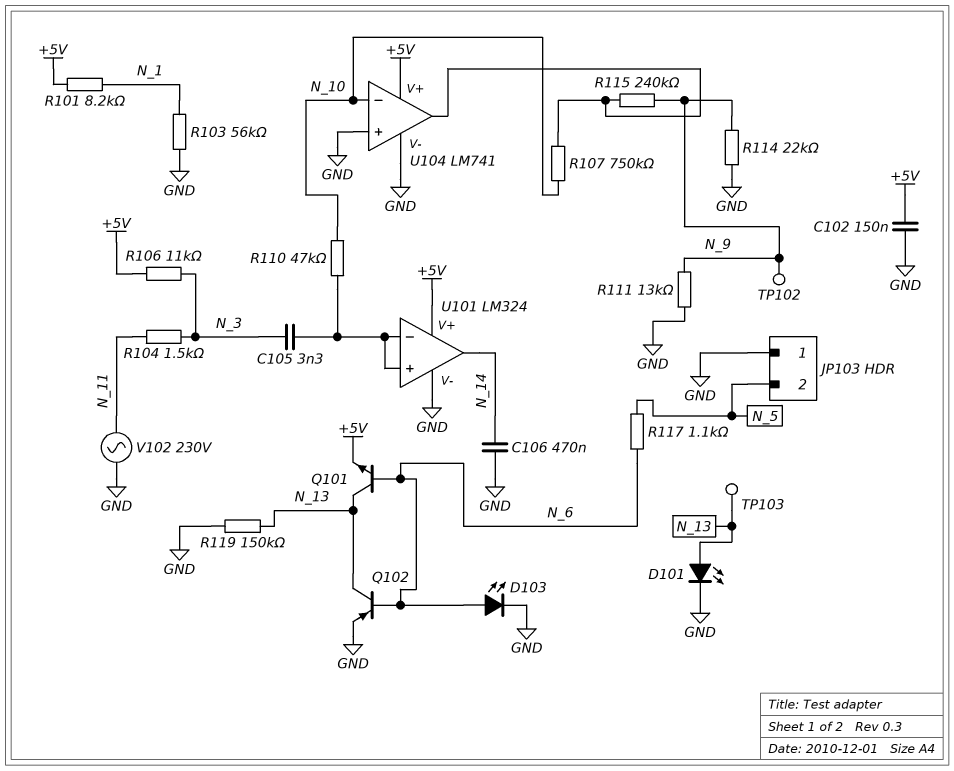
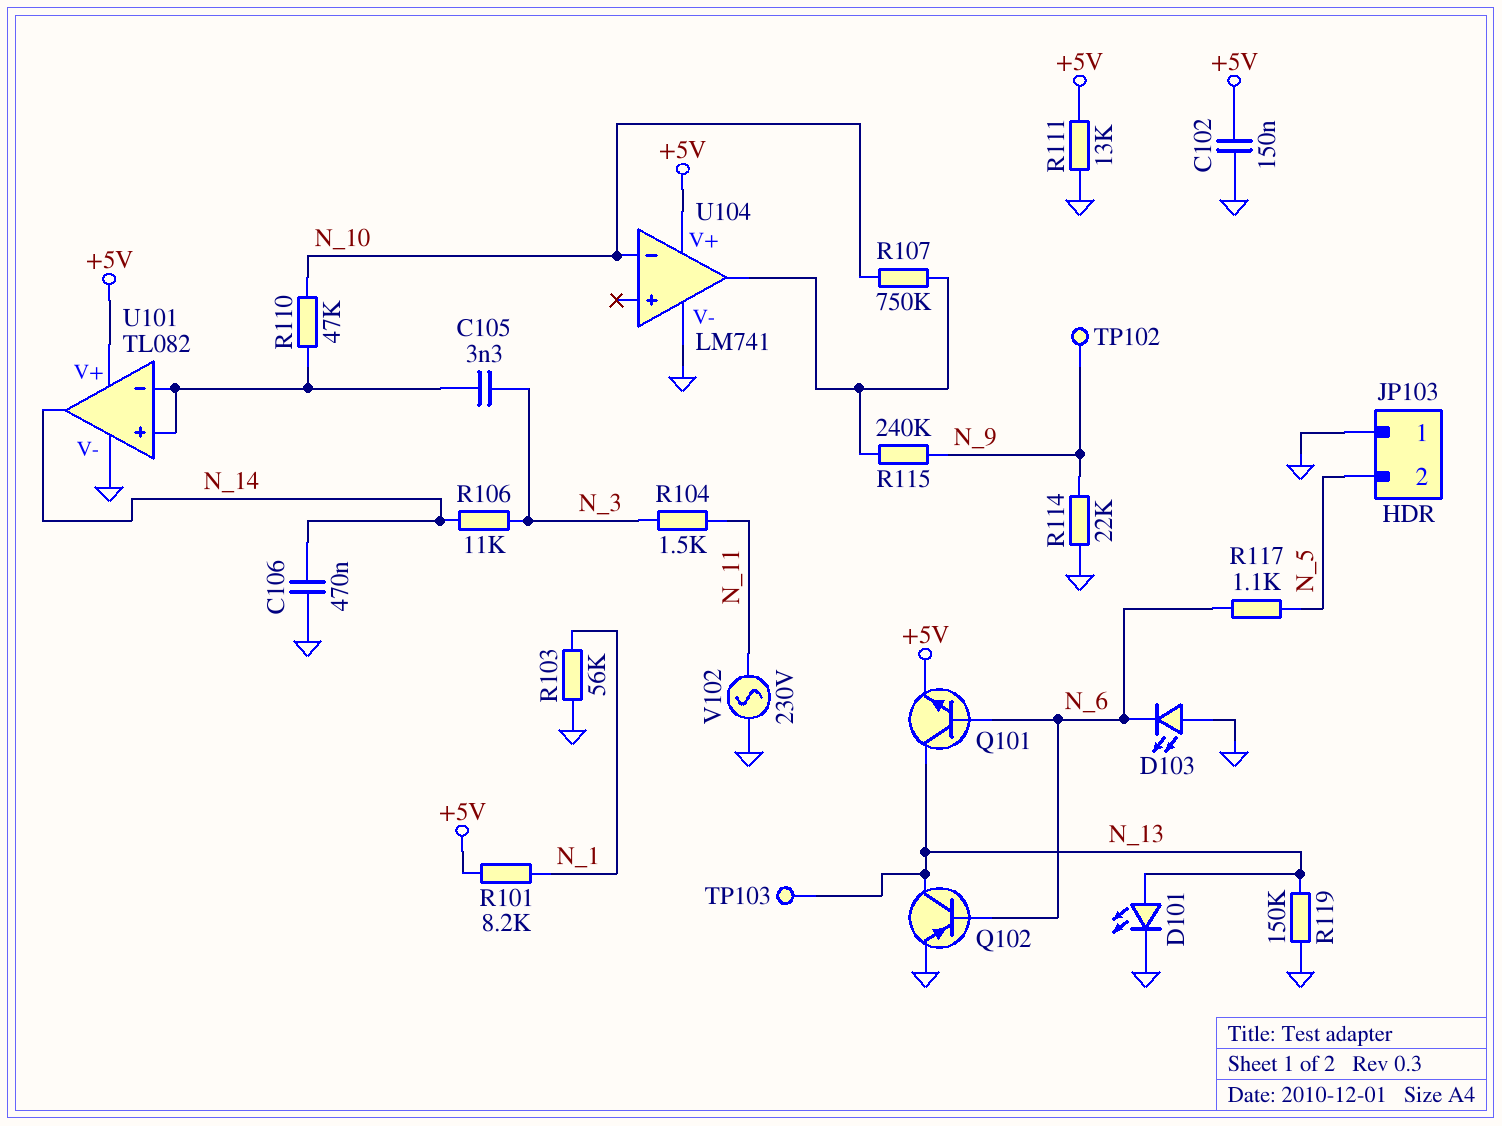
D103: LED (A N_6, K GND) -> LED (A GND, K N_6)
R106: 11k (+5V, N_3) -> 11k (N_3, N_14)
R111: 13k (GND, N_9) -> 13k (+5V, GND)
U101: LM324 -> TL082
U104 pin in+: GND -> none

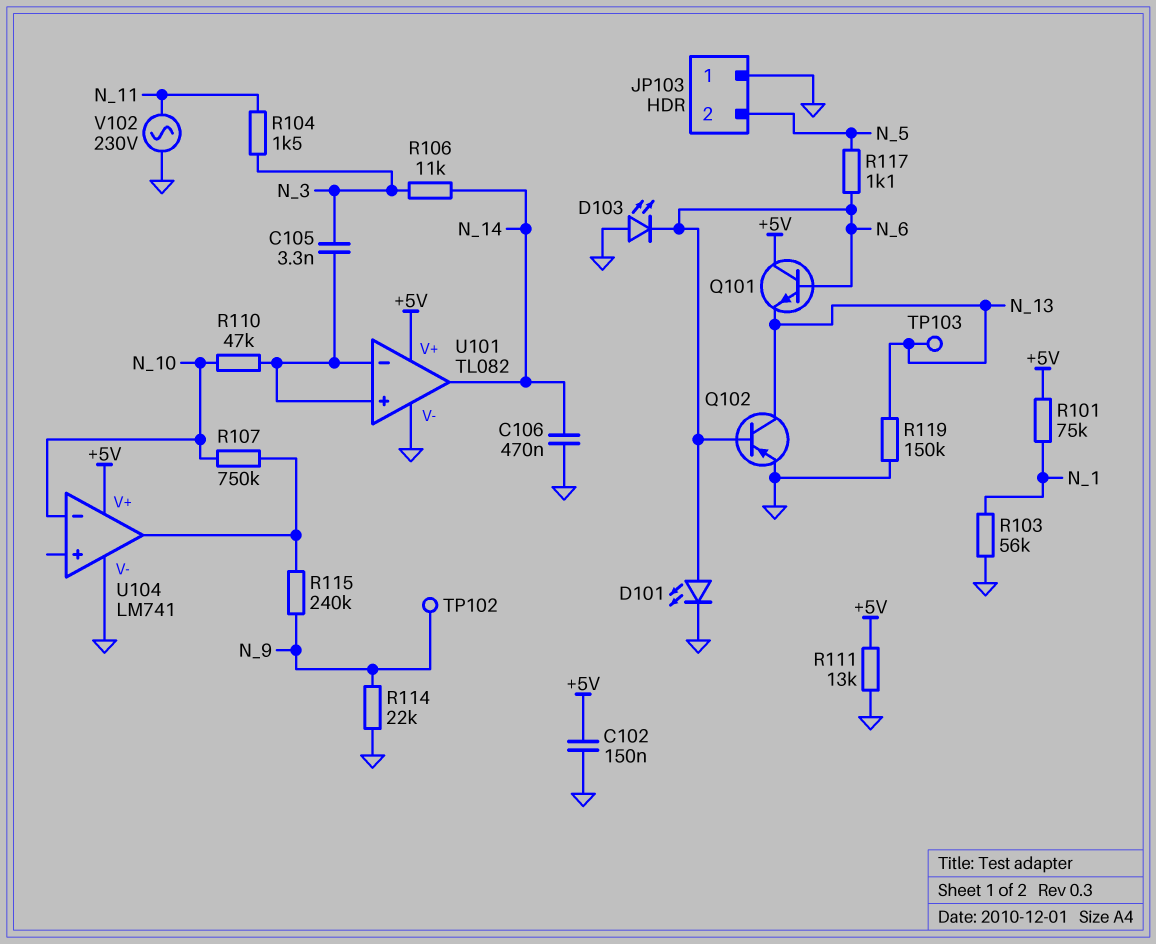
D101: LED (A N_13, K GND) -> LED (A N_6, K GND)
Q101: NPN (B N_6, C N_13, E +5V) -> NPN (B N_6, C +5V, E N_13)
R101: 8.2k (+5V, N_1) -> 75k (+5V, N_1)

